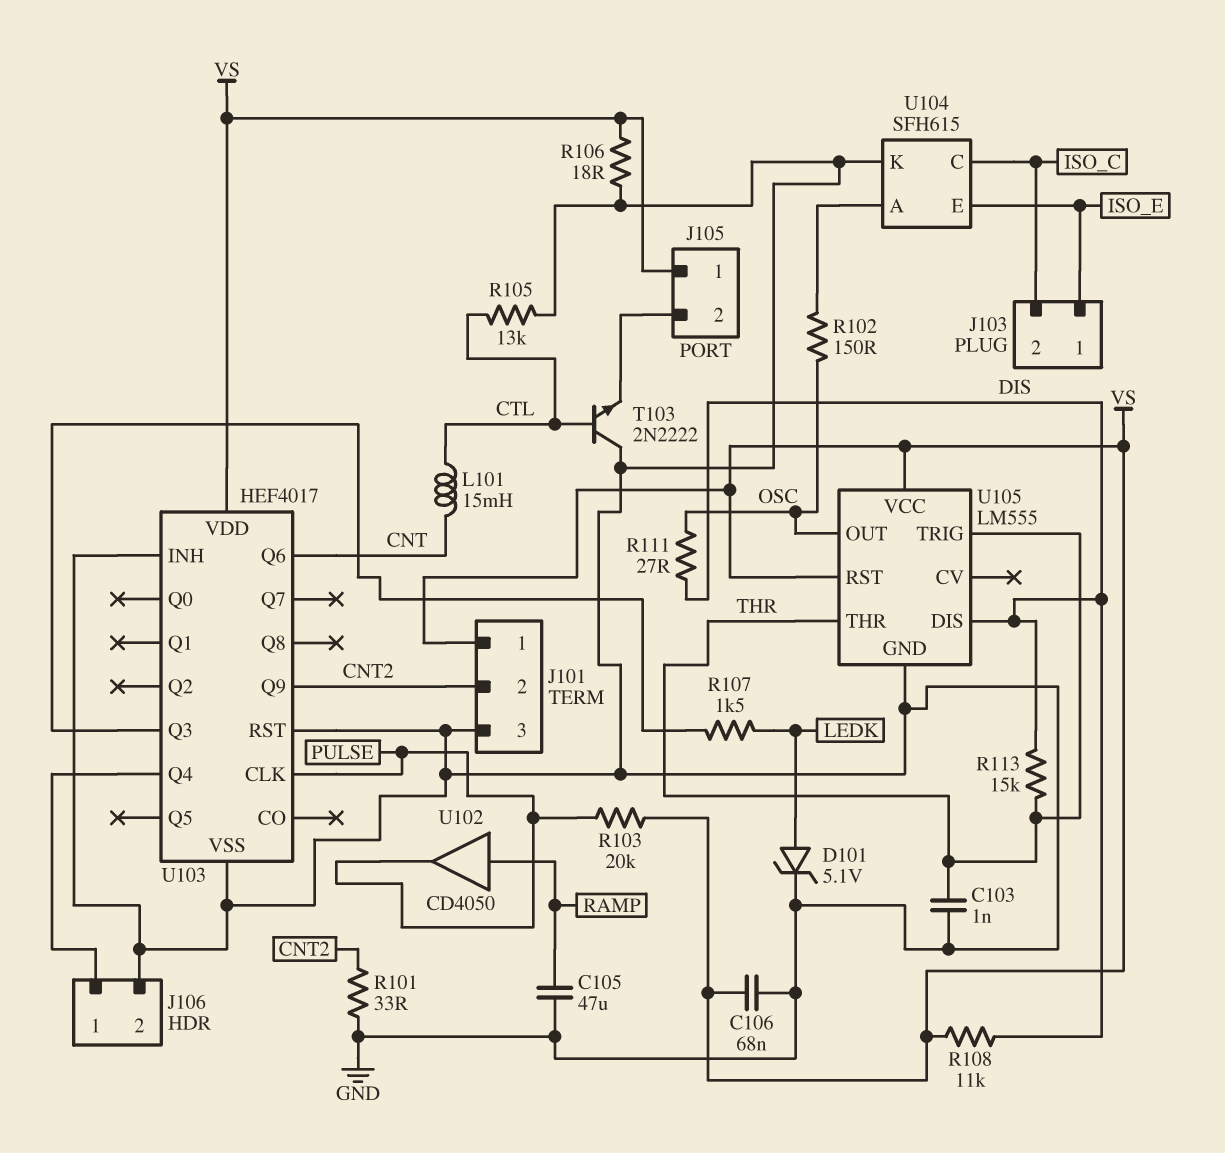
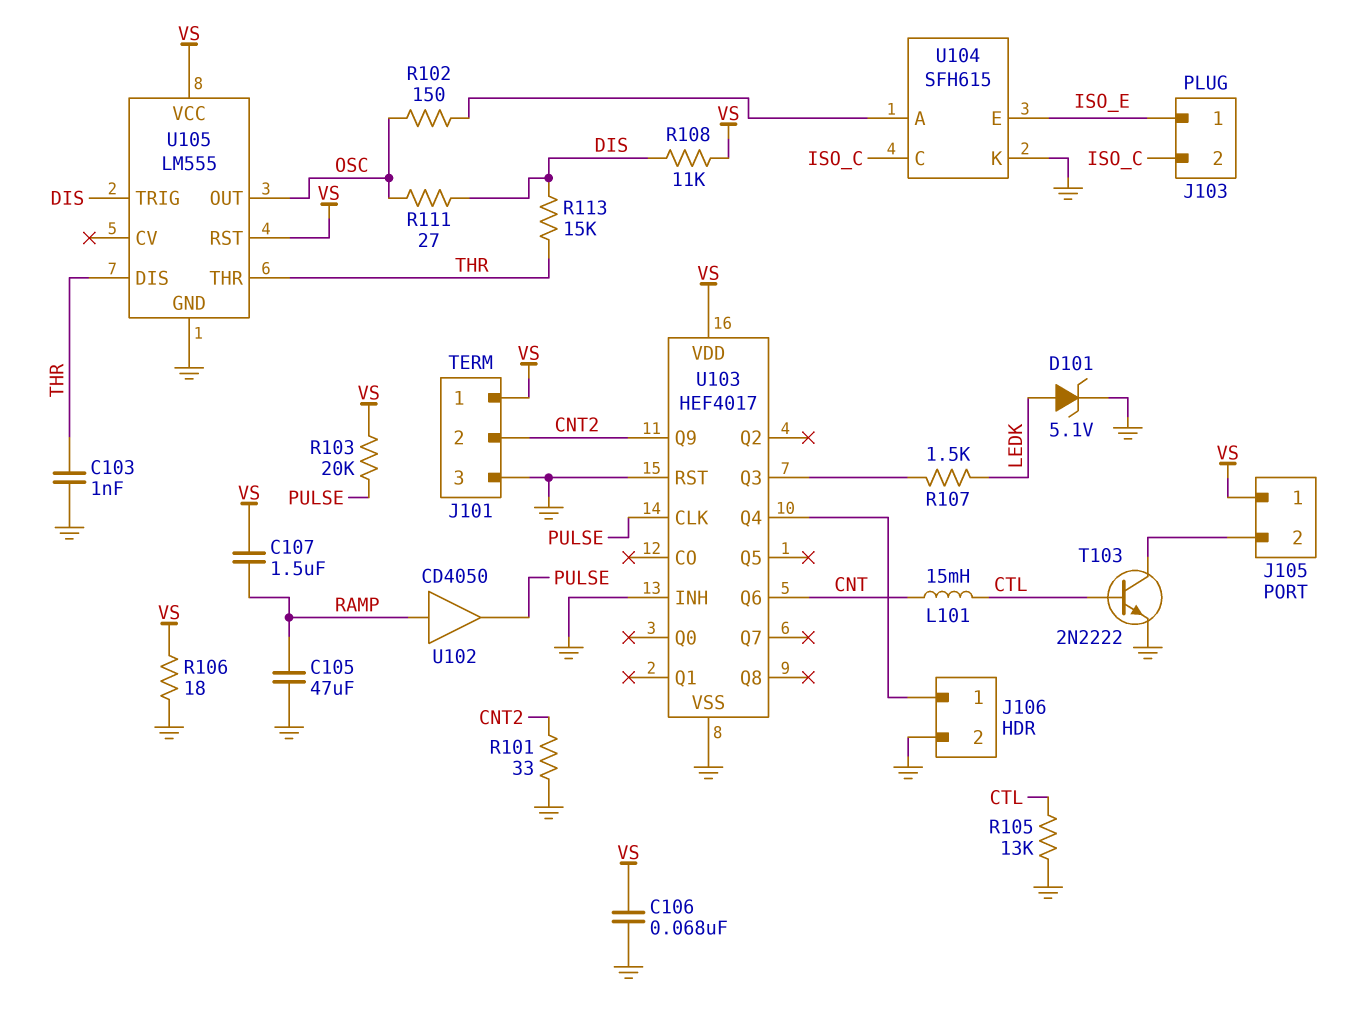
C107: none -> 1.5uF (RAMP, VS)
T103: NPN 2N2222 (B CTL, C GND, E J105/2) -> NPN 2N2222 (B CTL, C J105/2, E GND)
U105 pin DIS: DIS -> THR
U105 pin TRIG: THR -> DIS

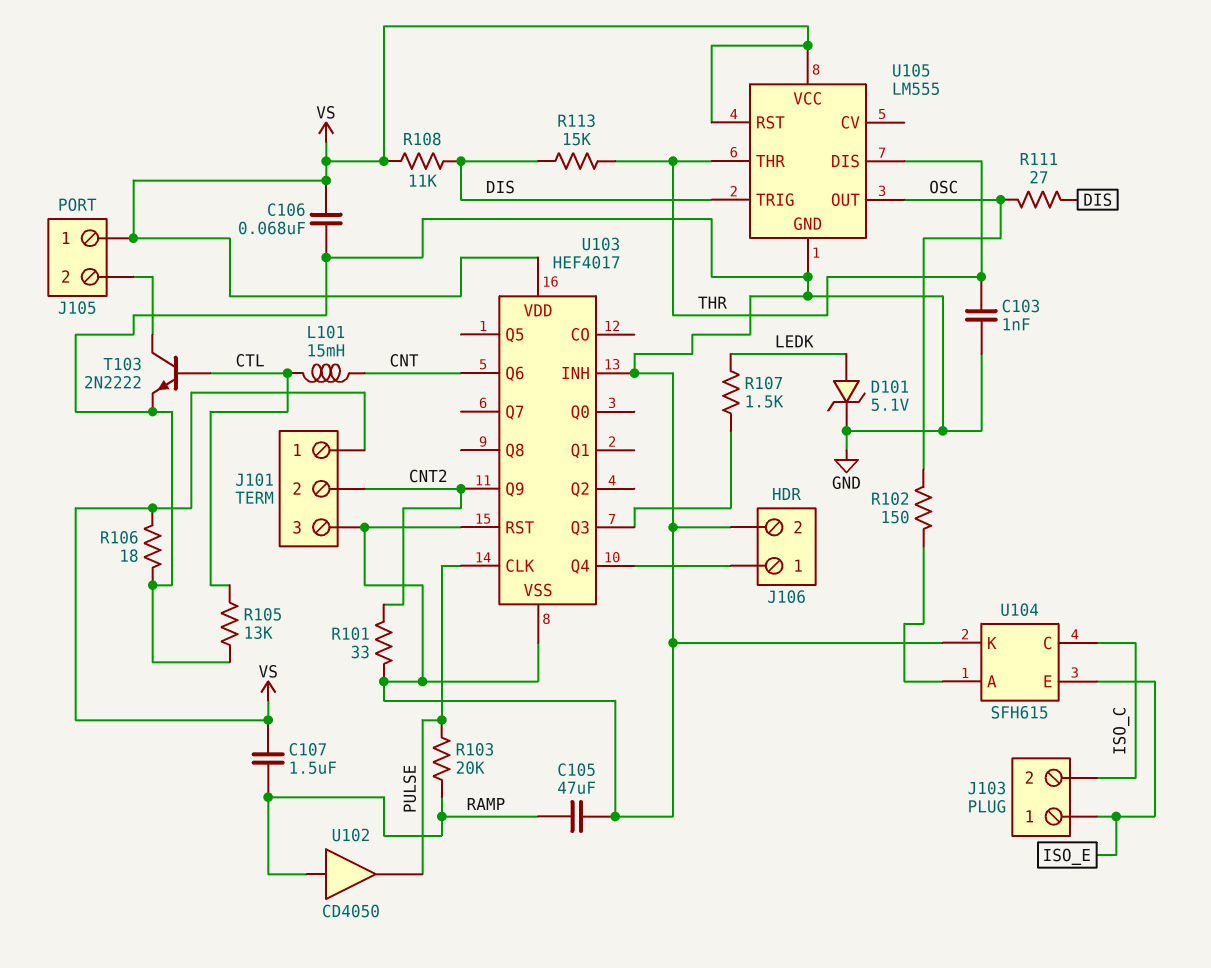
R103: 20k (PULSE, VS) -> 20k (PULSE, RAMP)

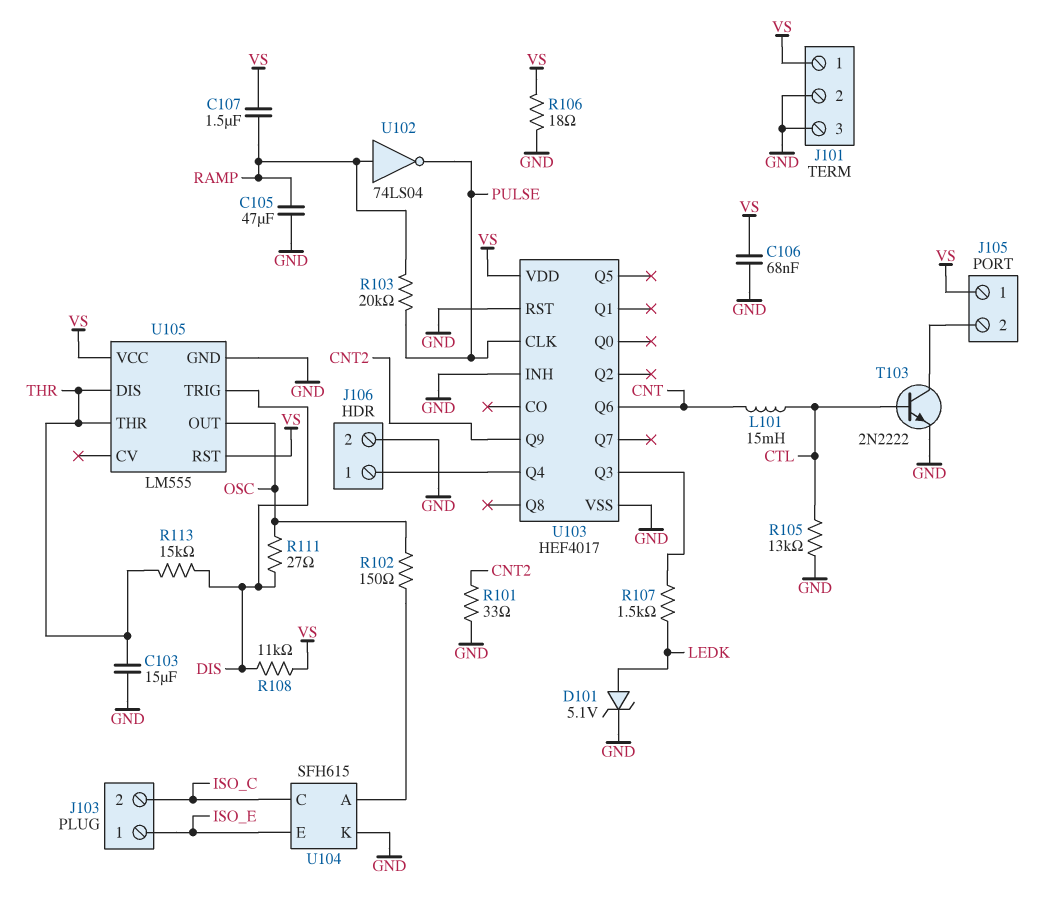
C103: 1nF (GND, THR) -> 15uF (GND, THR)
J101 pin 2: CNT2 -> GND
U102: buffer CD4050 (in RAMP, out PULSE) -> NOT 74LS04 (in RAMP, out PULSE)

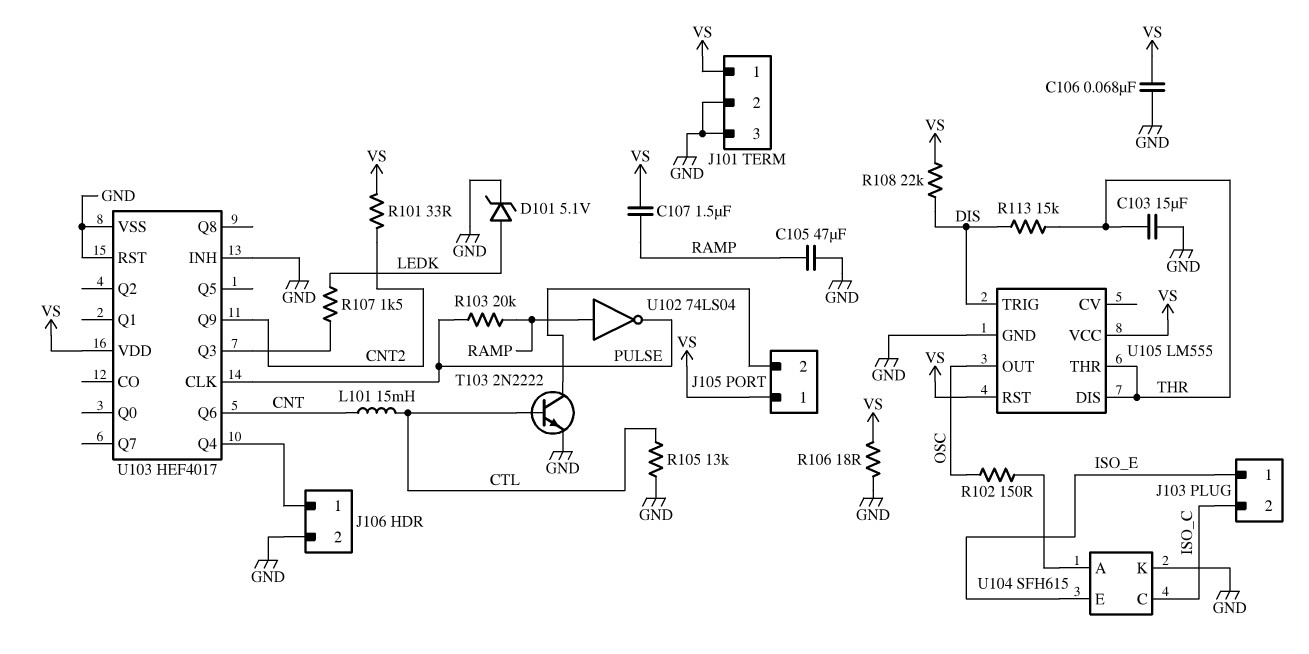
R101: 33 (CNT2, GND) -> 33 (CNT2, VS)
R108: 11k (DIS, VS) -> 22k (DIS, VS)
R111: 27 (DIS, OSC) -> none

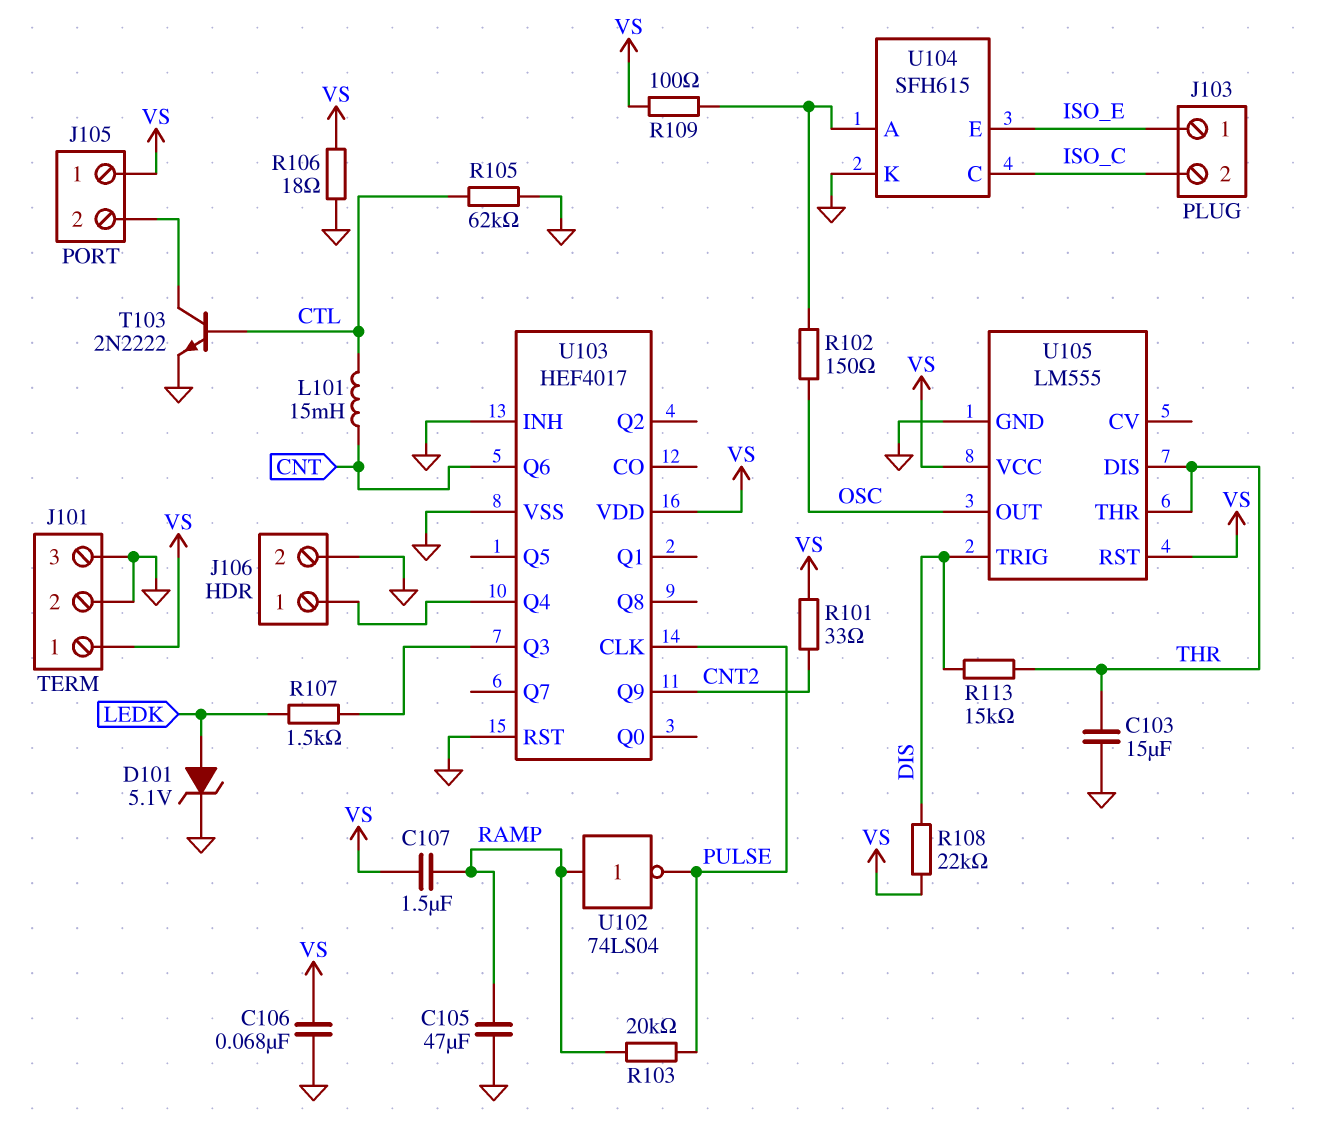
R105: 13k (CTL, GND) -> 62k (CTL, GND)
R109: none -> 100 (U104/A, VS)

